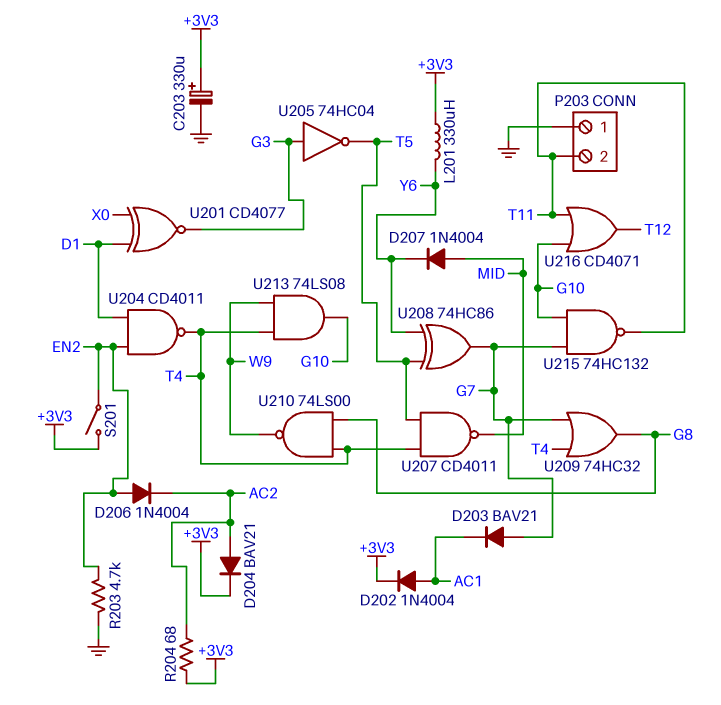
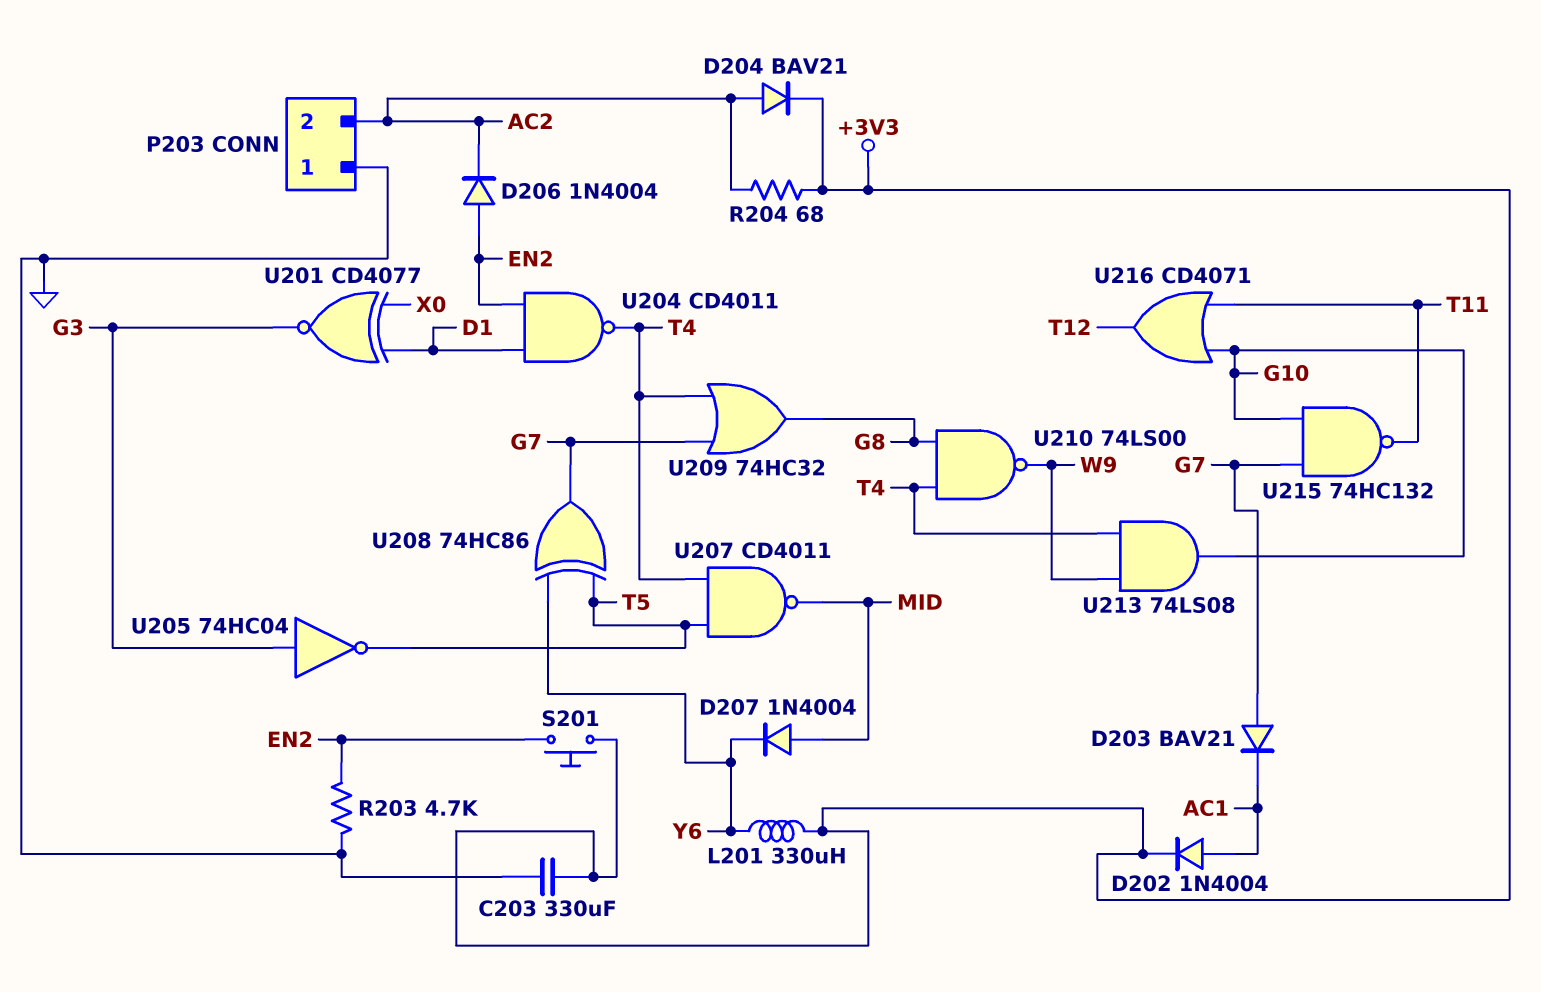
C203: 330uF (plus +3V3, minus GND) -> 330uF (+3V3, GND)
P203 pin 2: T11 -> AC2
S201: switch (+3V3, EN2) -> button (+3V3, EN2)

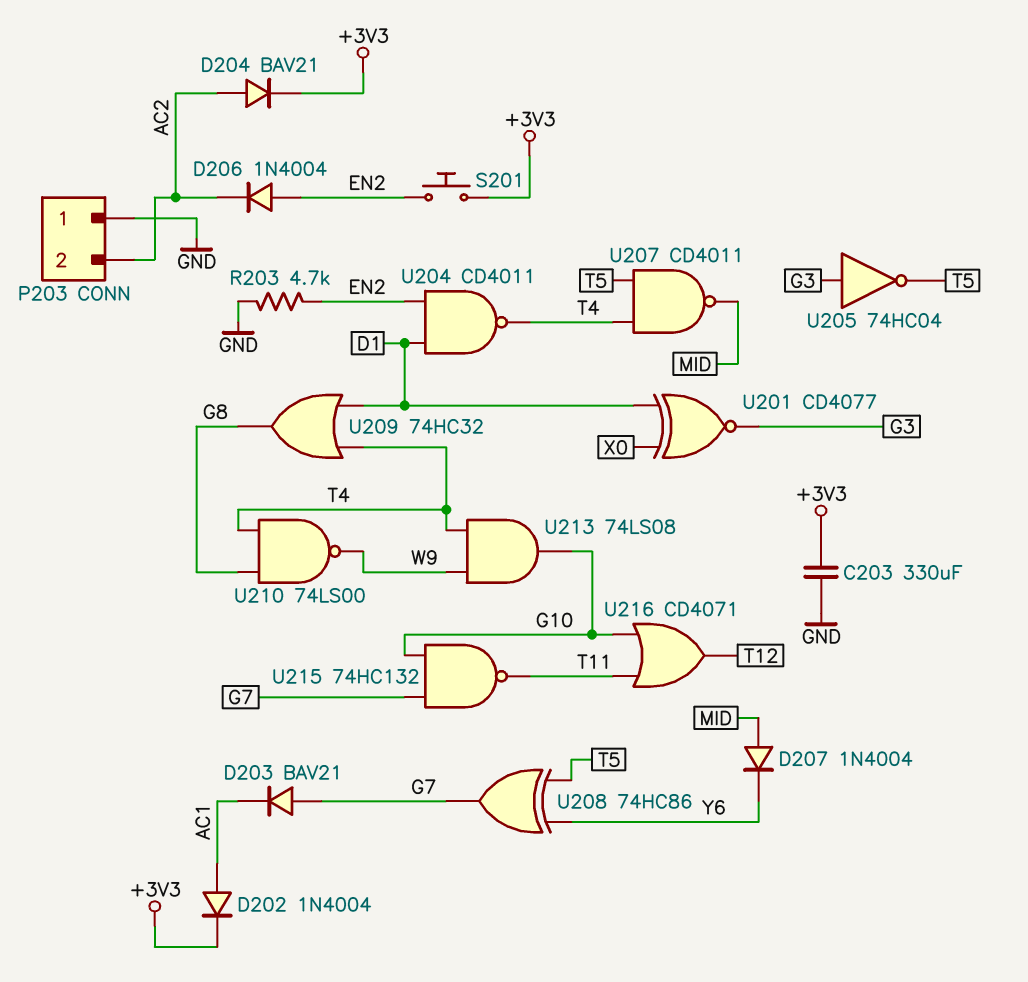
L201: 330uH (+3V3, Y6) -> none
R204: 68 (+3V3, AC2) -> none
U209: OR 74HC32 (in G7, in T4, out G8) -> OR 74HC32 (in D1, in T4, out G8)

